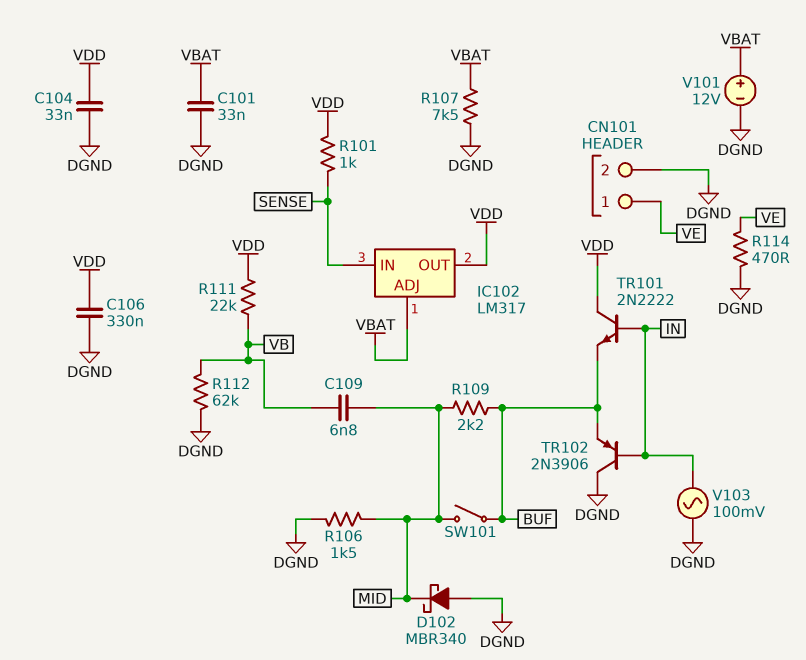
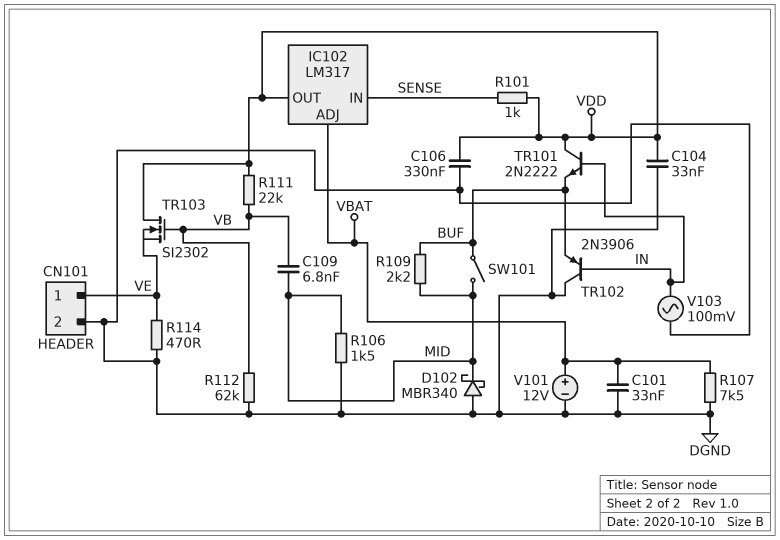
TR103: none -> NMOS SI2302 (G VB, D VDD, S VE)

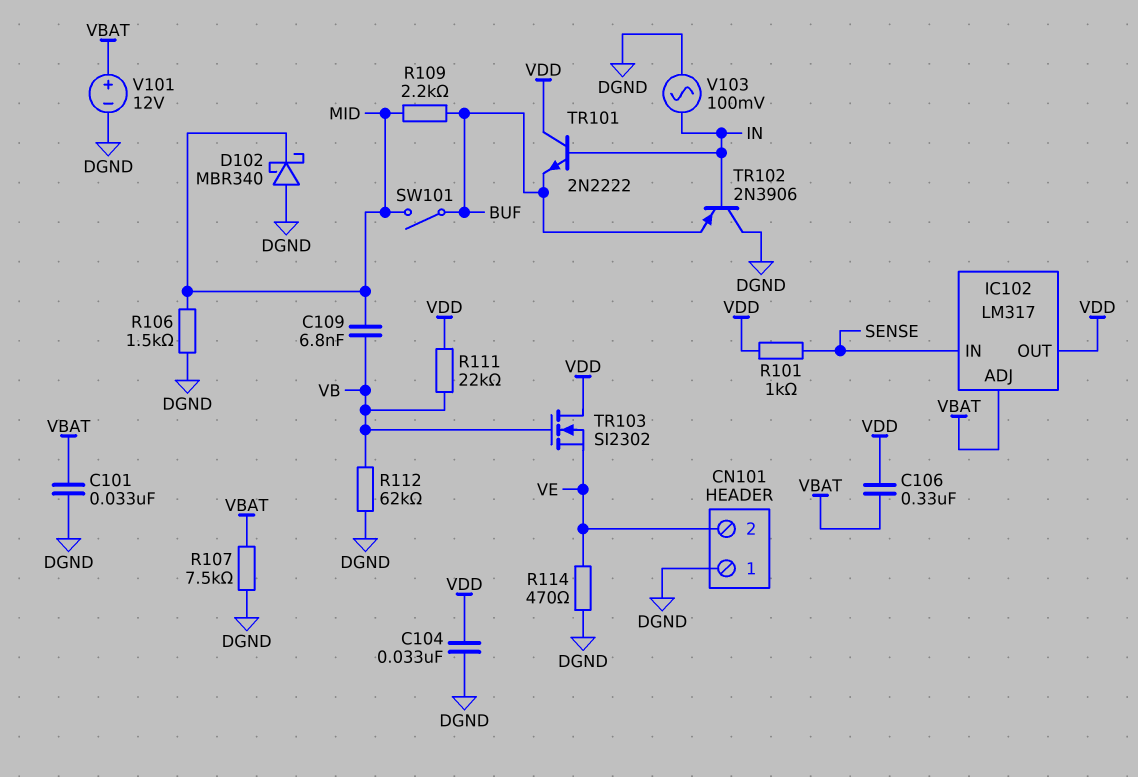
C106: 330nF (DGND, VDD) -> 330nF (VBAT, VDD)
CN101 pin 1: VE -> DGND
CN101 pin 2: DGND -> VE

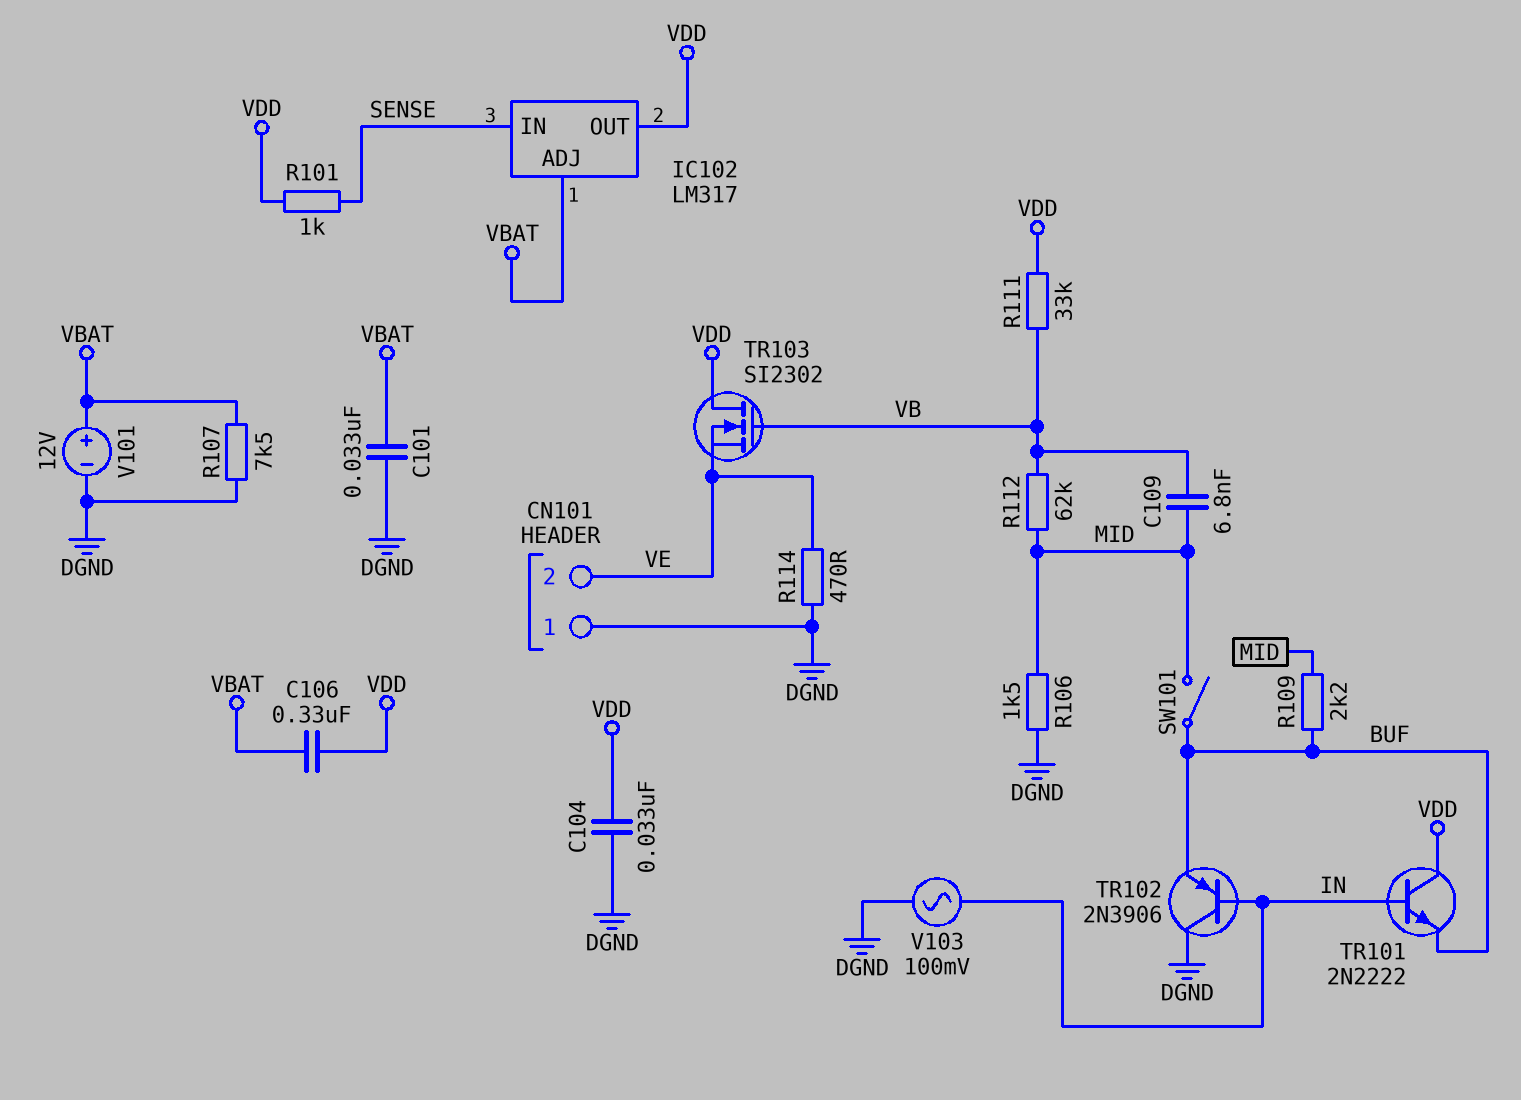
D102: schottky MBR340 (A DGND, K MID) -> none
R111: 22k (VB, VDD) -> 33k (VB, VDD)
R112: 62k (DGND, VB) -> 62k (MID, VB)

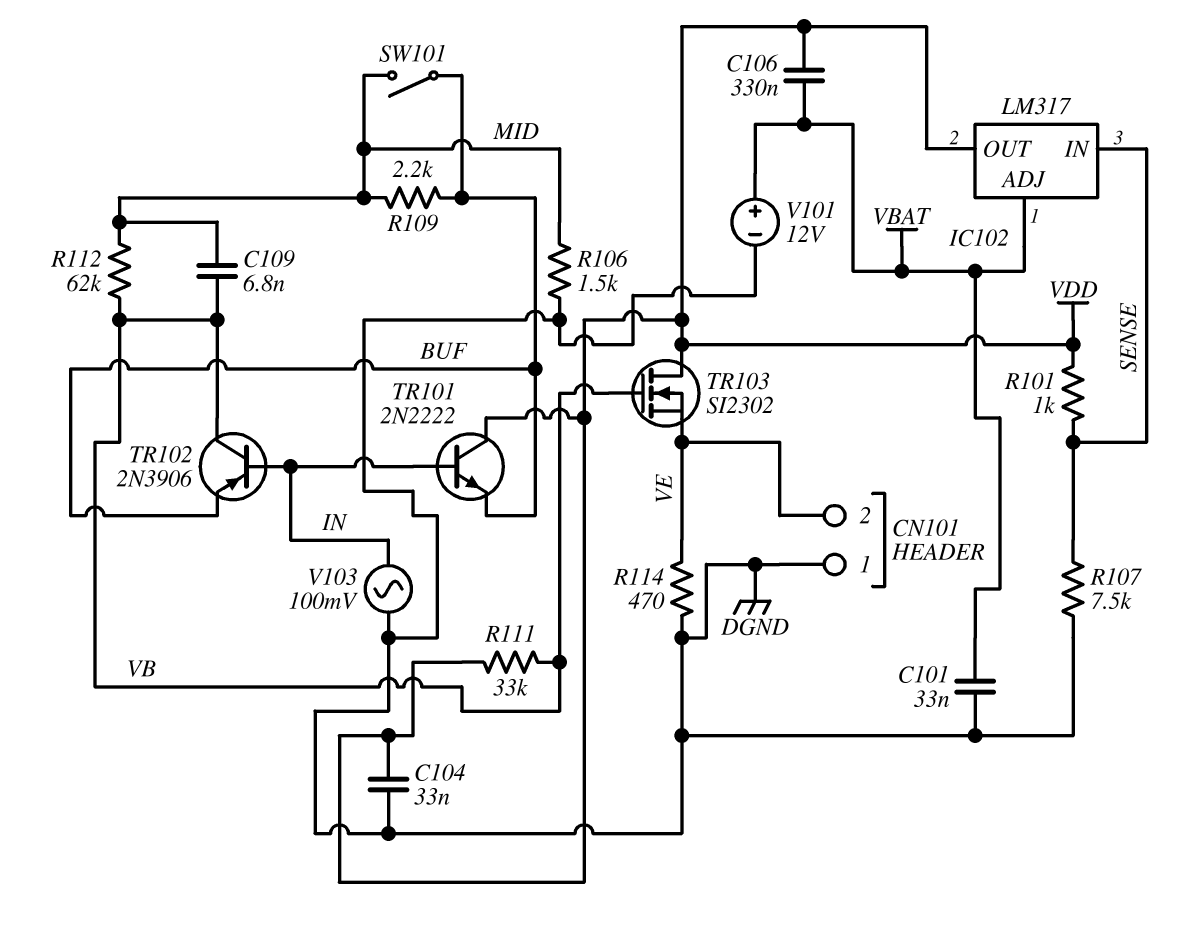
R107: 7.5k (DGND, VBAT) -> 7.5k (DGND, SENSE)
TR102: PNP 2N3906 (B IN, C DGND, E BUF) -> PNP 2N3906 (B IN, C VB, E BUF)

